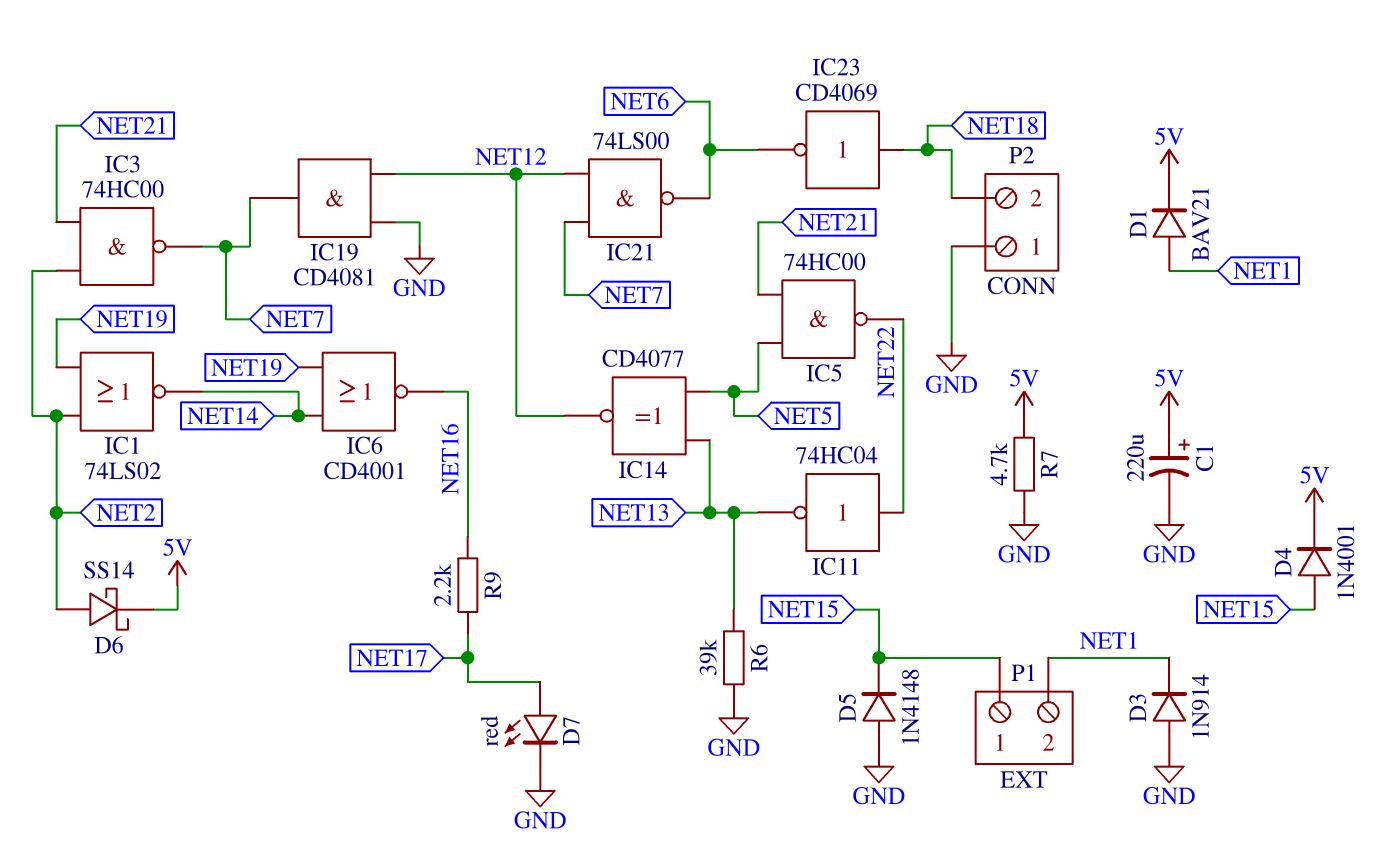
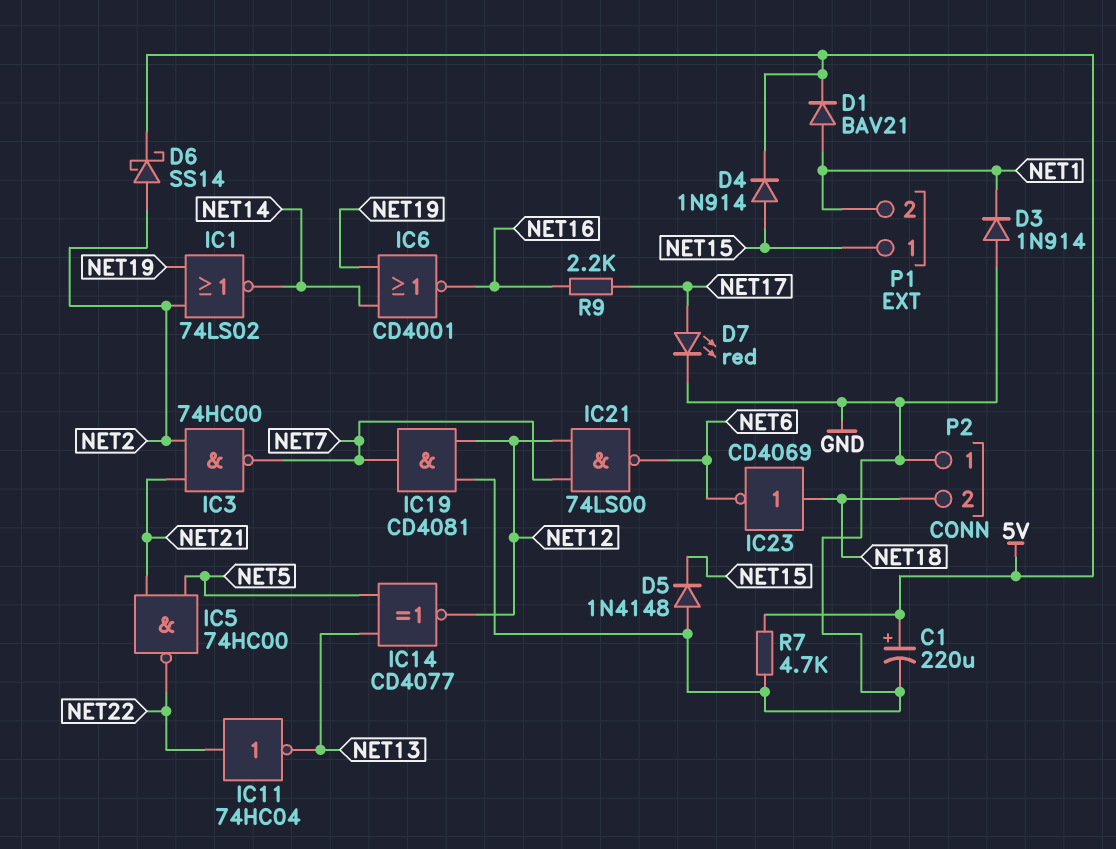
D4: diode 1N4001 (A NET15, K 5V) -> diode 1N914 (A NET15, K 5V)
R6: 39k (GND, NET13) -> none

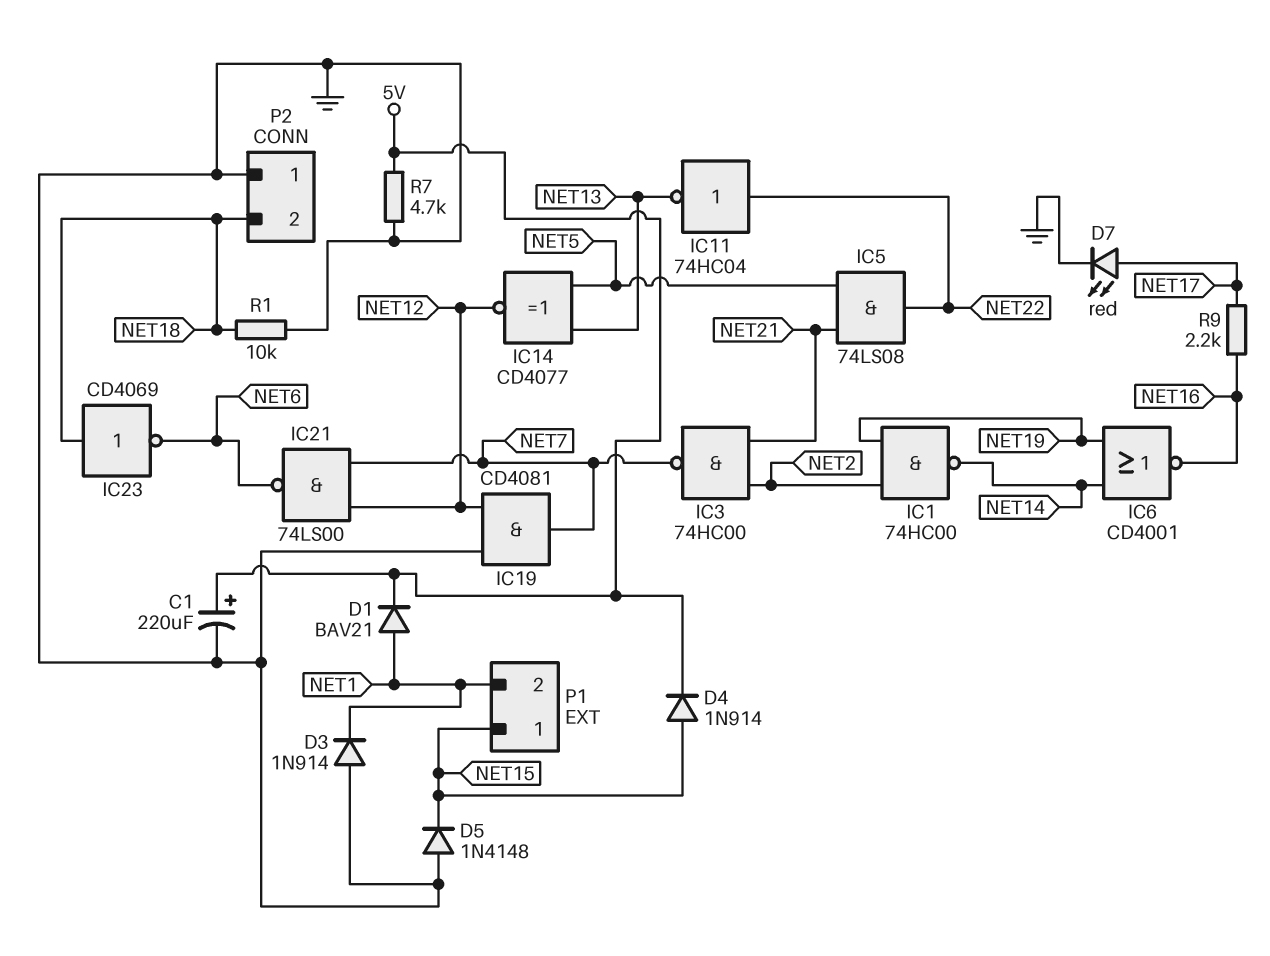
D6: schottky SS14 (A NET2, K 5V) -> none
IC1: NOR 74LS02 (in NET2, in NET19, out NET14) -> NAND 74HC00 (in NET2, in NET19, out NET14)
IC5: NAND 74HC00 (in NET5, in NET21, out NET22) -> AND 74LS08 (in NET5, in NET21, out NET22)
R1: none -> 10k (GND, NET18)

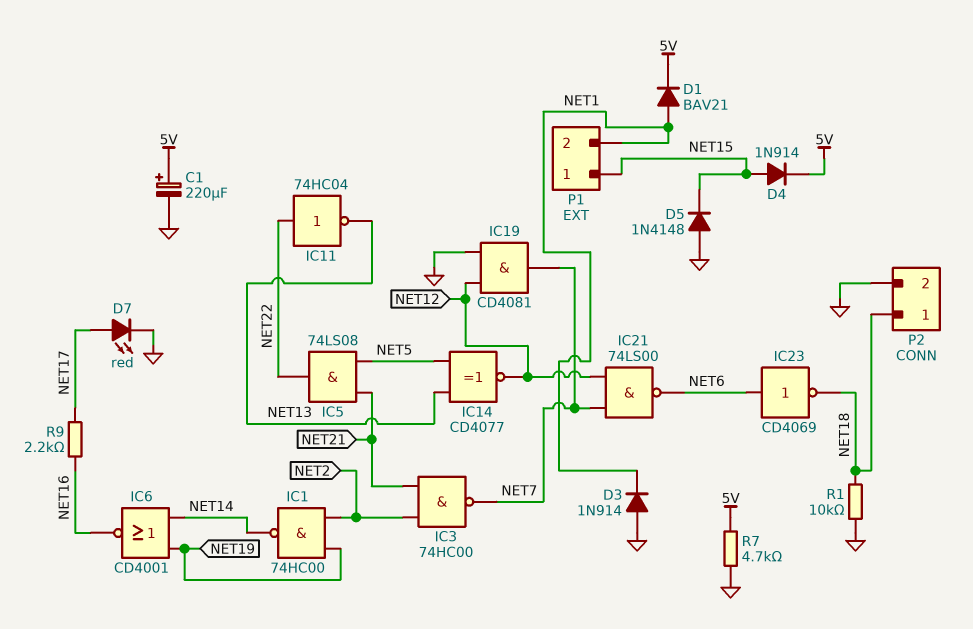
IC23: NOT CD4069 (in NET18, out NET6) -> NOT CD4069 (in NET6, out NET18)
P2 pin 1: GND -> NET18
P2 pin 2: NET18 -> GND

